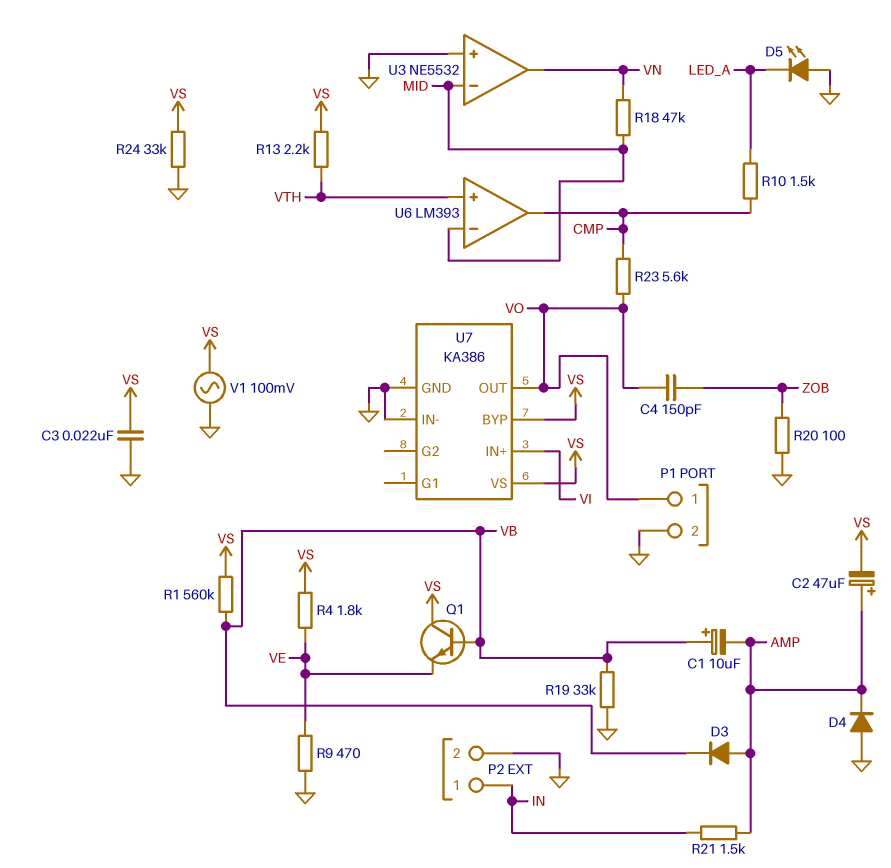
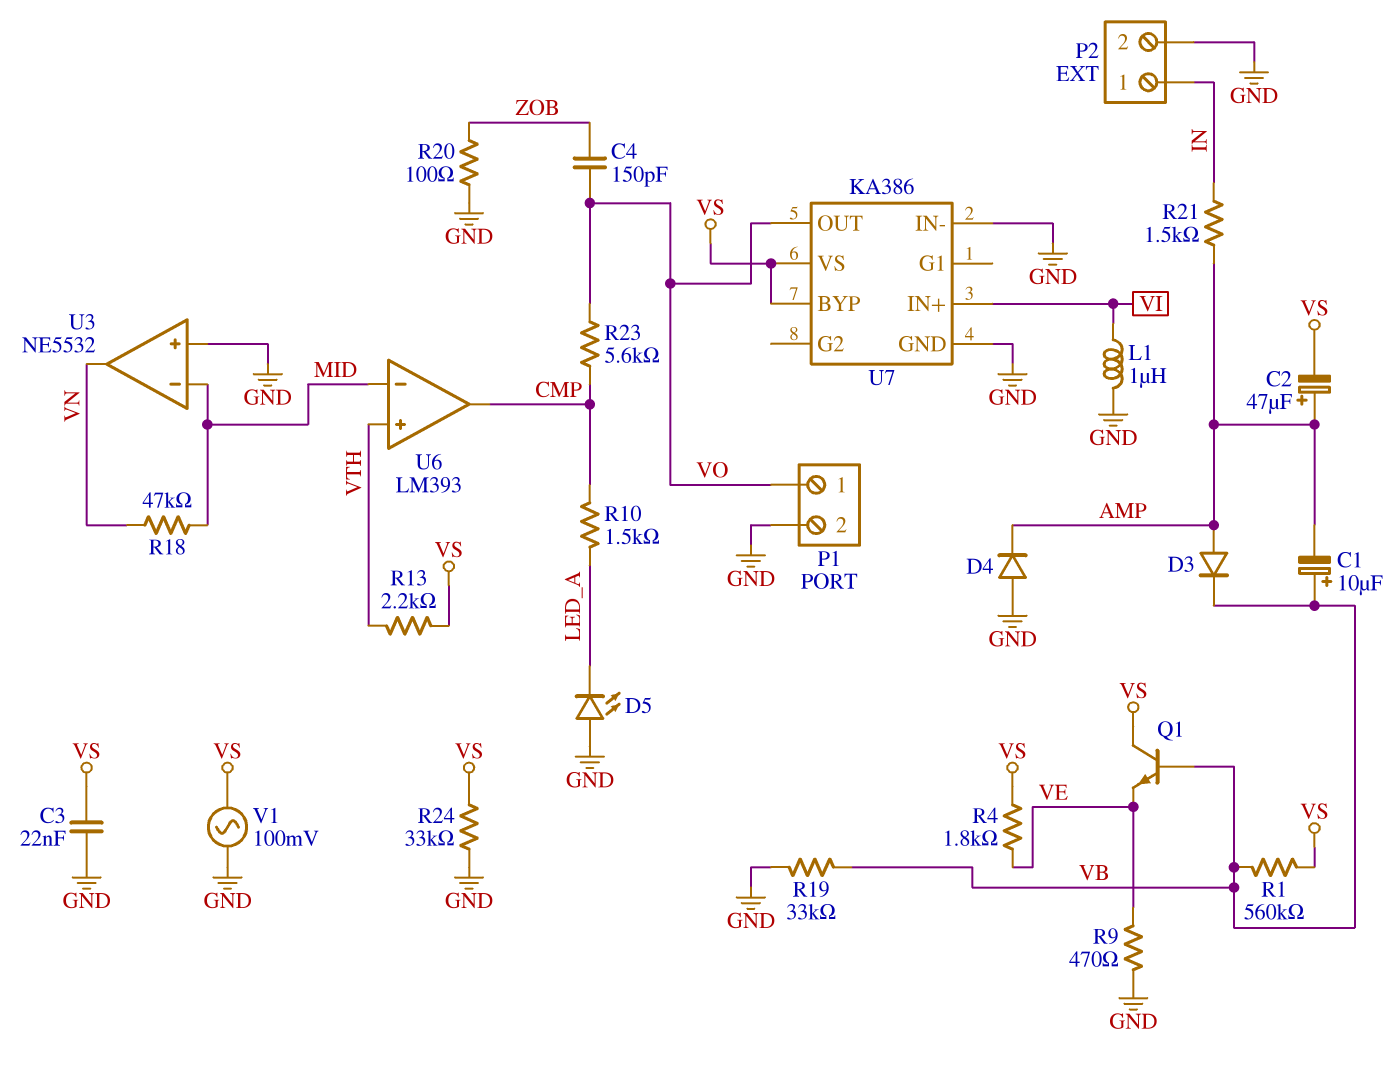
L1: none -> 1uH (GND, VI)

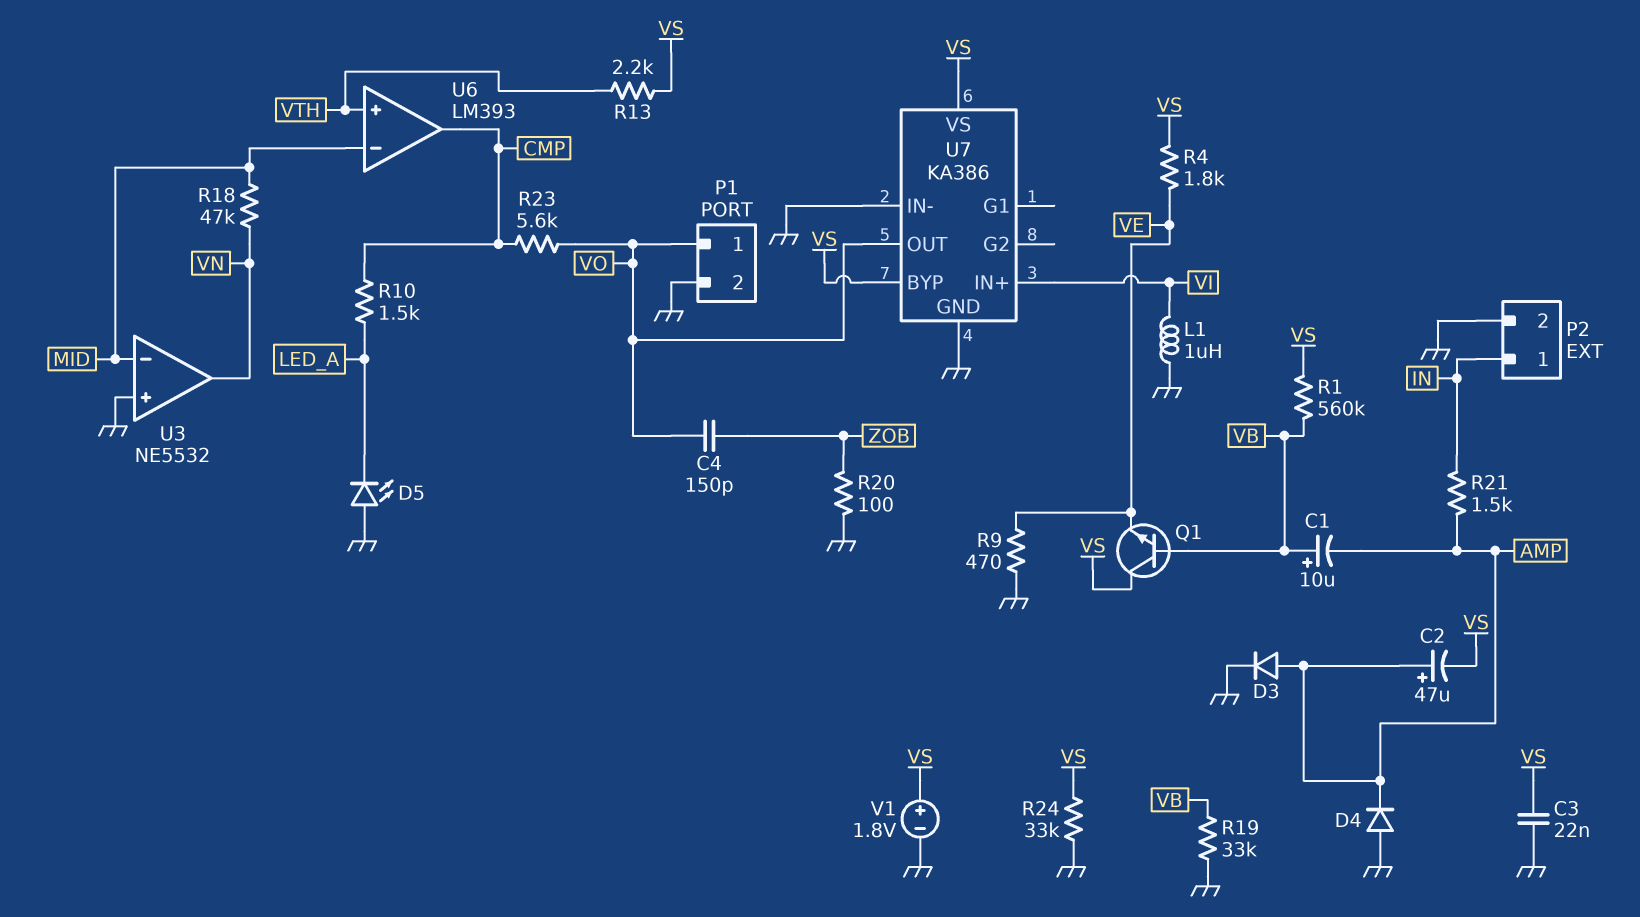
D3: diode (A AMP, K VB) -> diode (A AMP, K GND)
V1: AC 100mV (GND, VS) -> 1.8V (plus VS, minus GND)

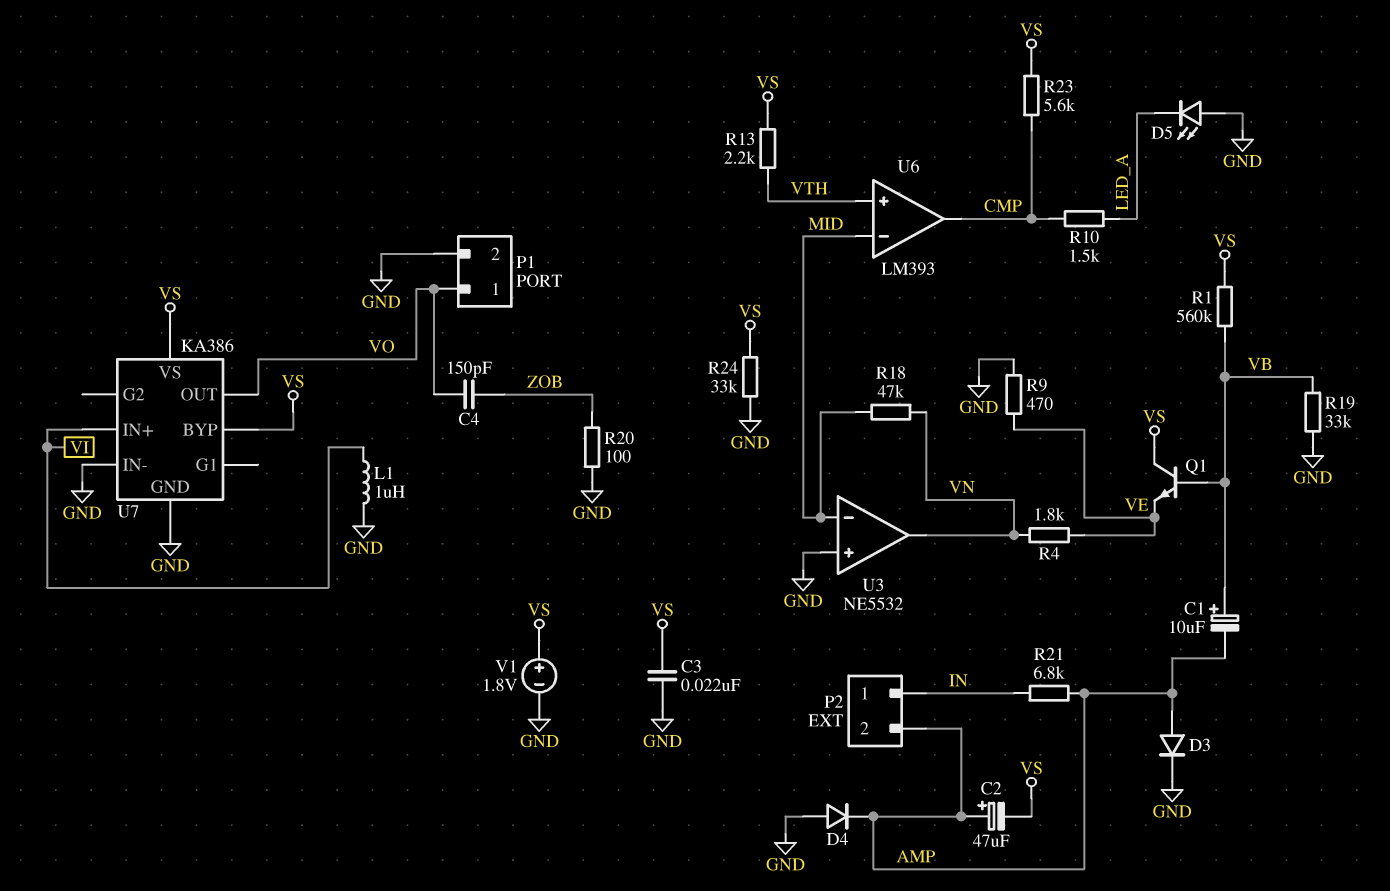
P2 pin 2: GND -> AMP
R4: 1.8k (VE, VS) -> 1.8k (VE, VN)
R21: 1.5k (AMP, IN) -> 6.8k (AMP, IN)
R23: 5.6k (CMP, VO) -> 5.6k (CMP, VS)

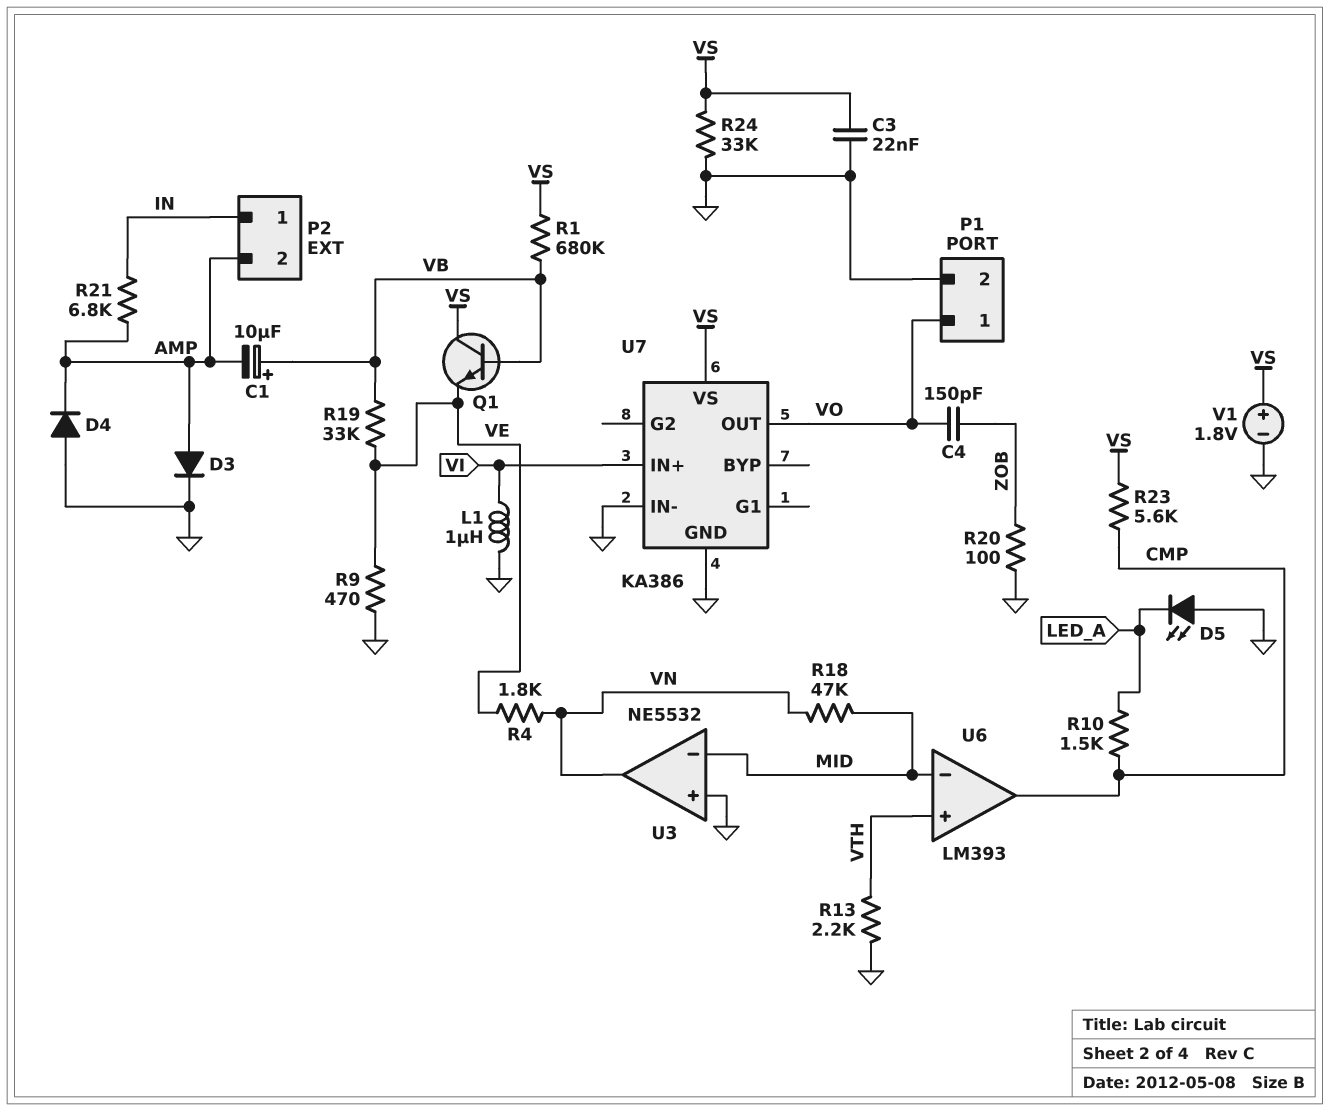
C2: 47uF (plus AMP, minus VS) -> none
R1: 560k (VB, VS) -> 680k (VB, VS)
R13: 2.2k (VS, VTH) -> 2.2k (GND, VTH)
R19: 33k (GND, VB) -> 33k (VB, VE)
U7 pin BYP: VS -> none

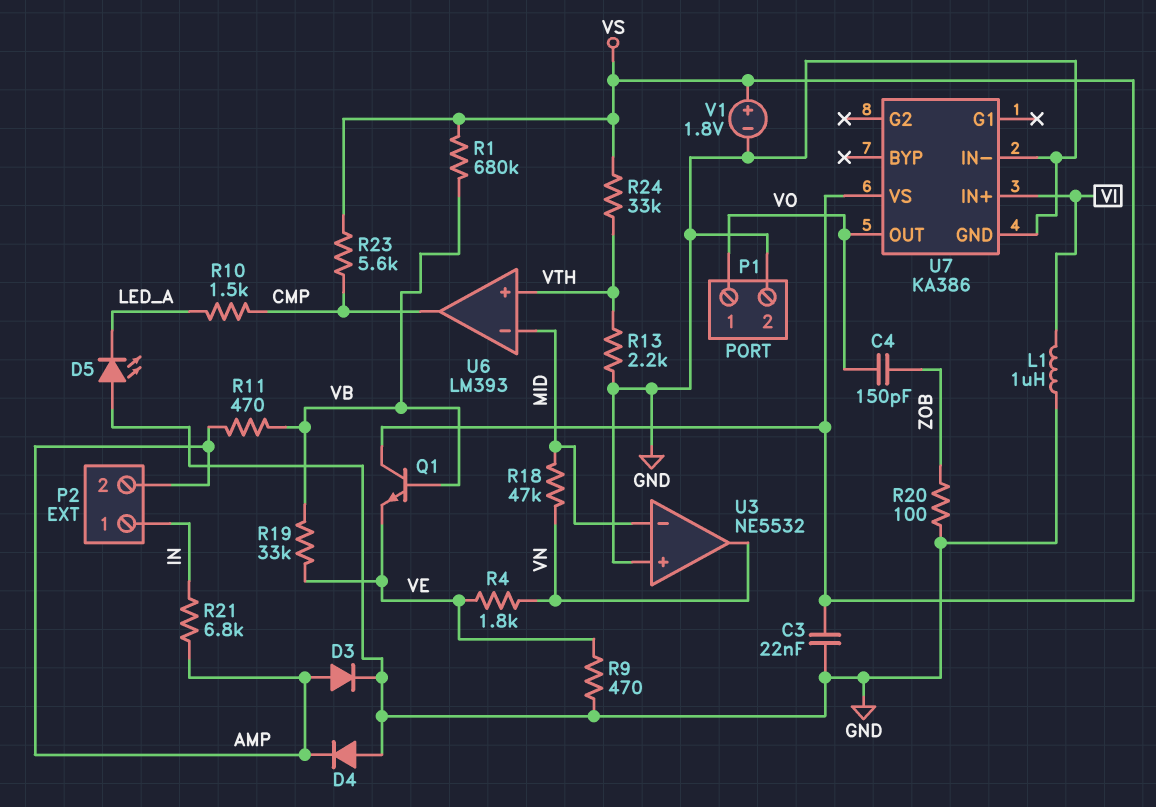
C1: 10uF (plus VB, minus AMP) -> none
R11: none -> 470 (AMP, VB)
R24: 33k (GND, VS) -> 33k (VS, VTH)

